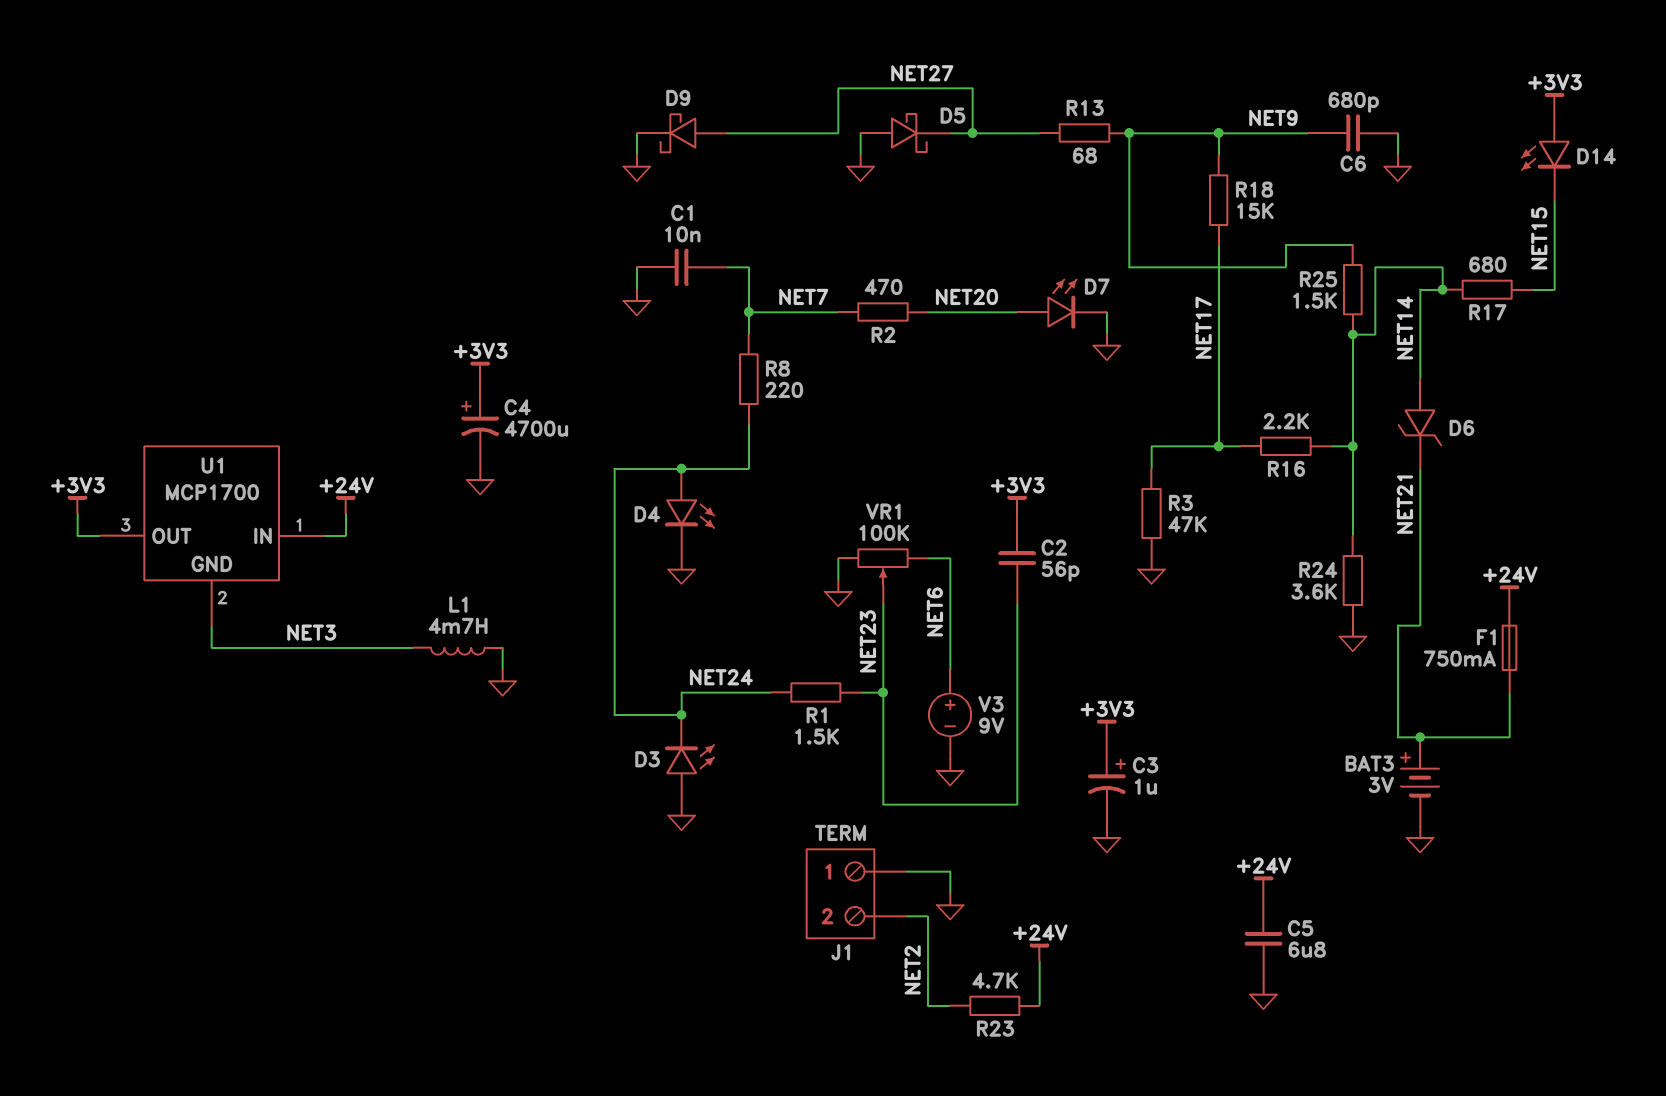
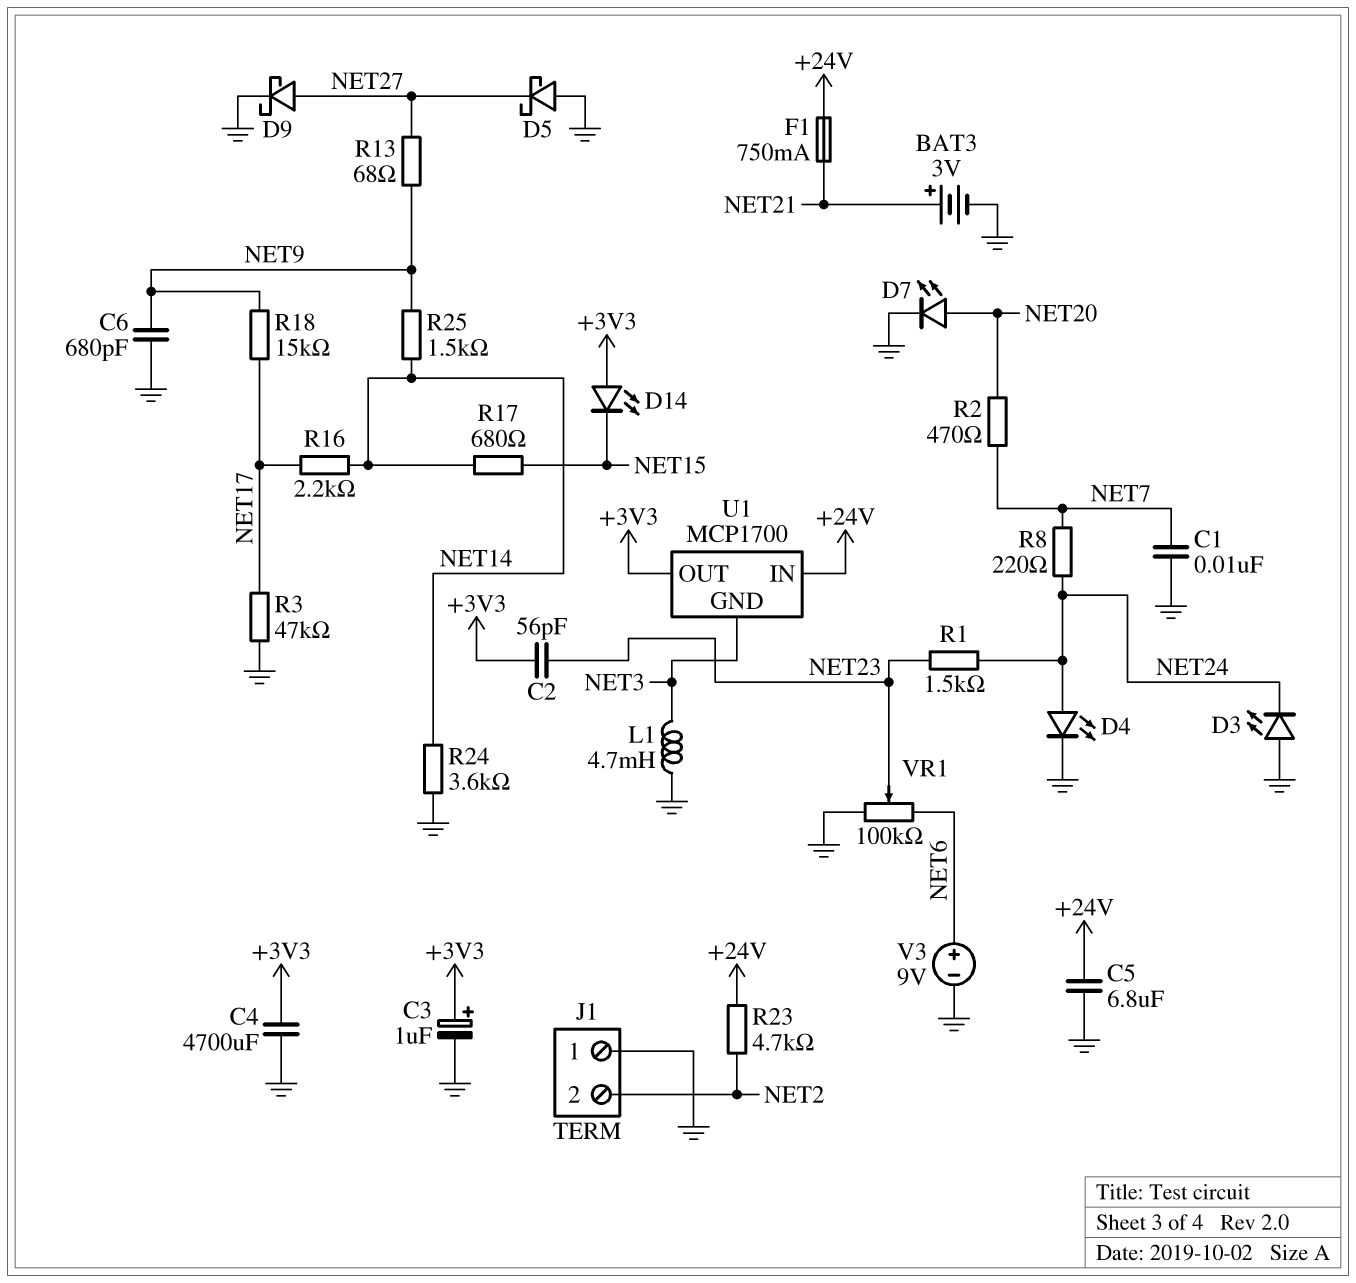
C4: 4700uF (plus +3V3, minus GND) -> 4700uF (+3V3, GND)
D6: zener (A NET14, K NET21) -> none

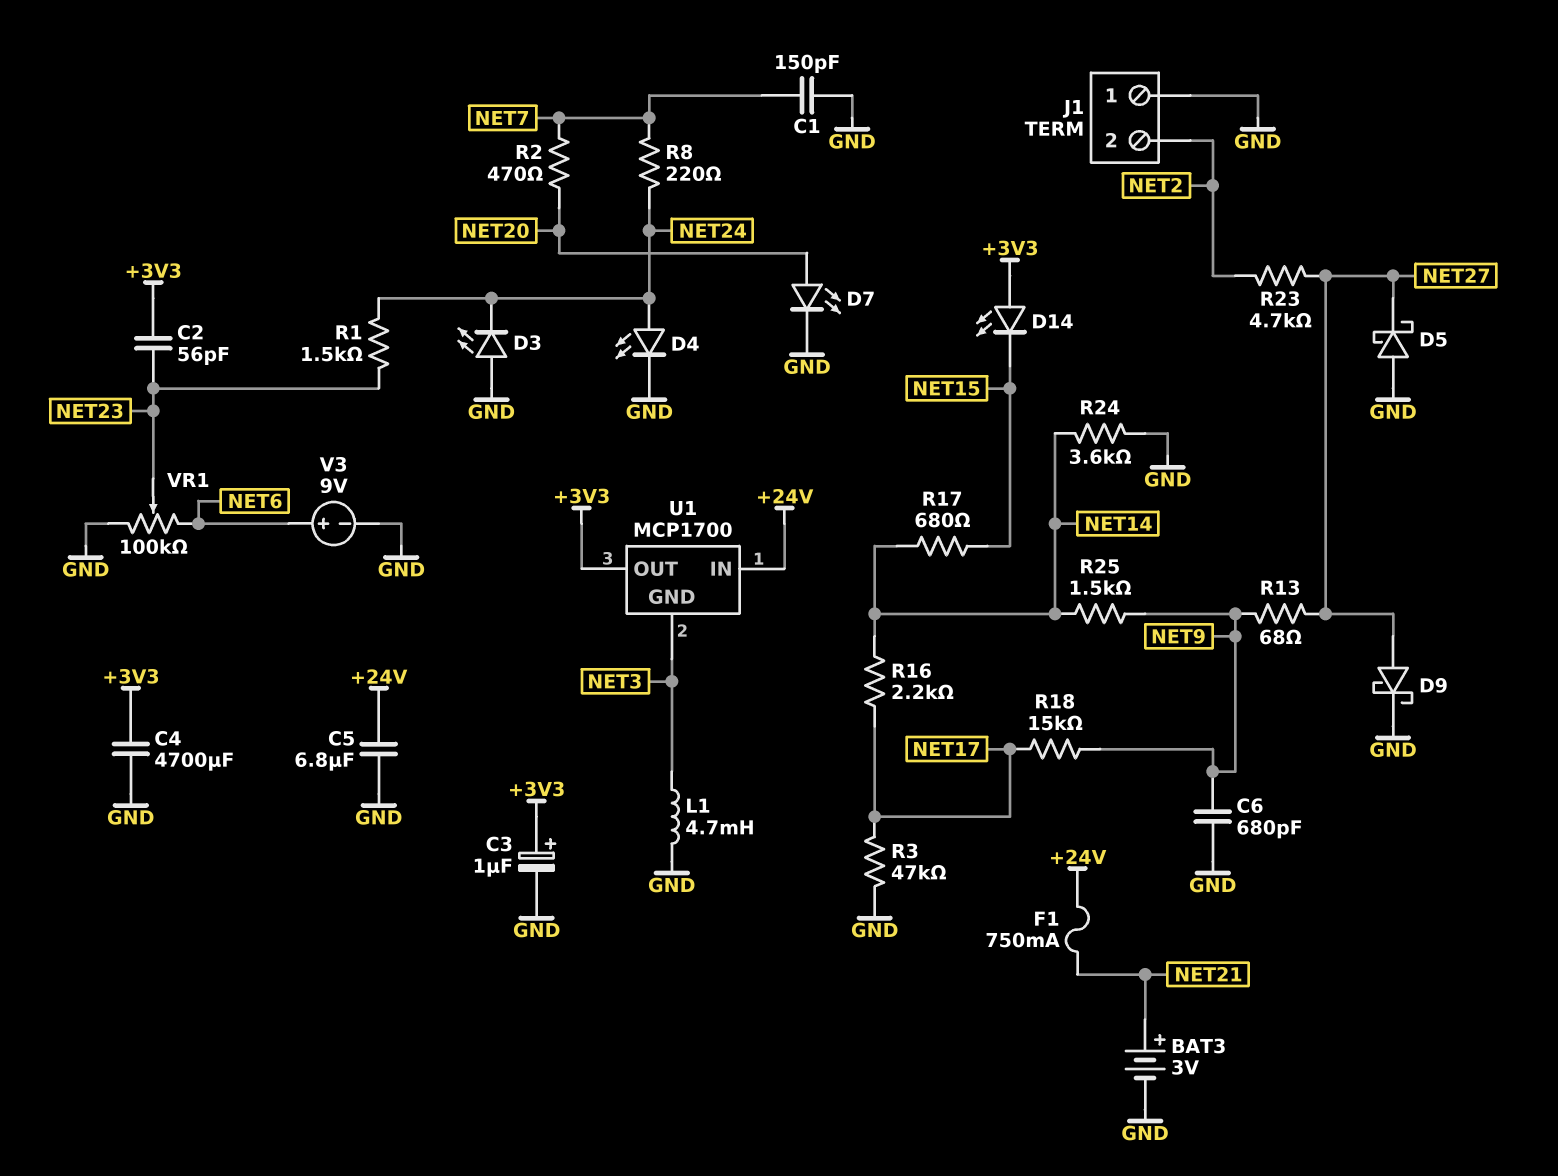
C1: 10nF (GND, NET7) -> 150pF (GND, NET7)
R23: 4.7k (+24V, NET2) -> 4.7k (NET2, NET27)

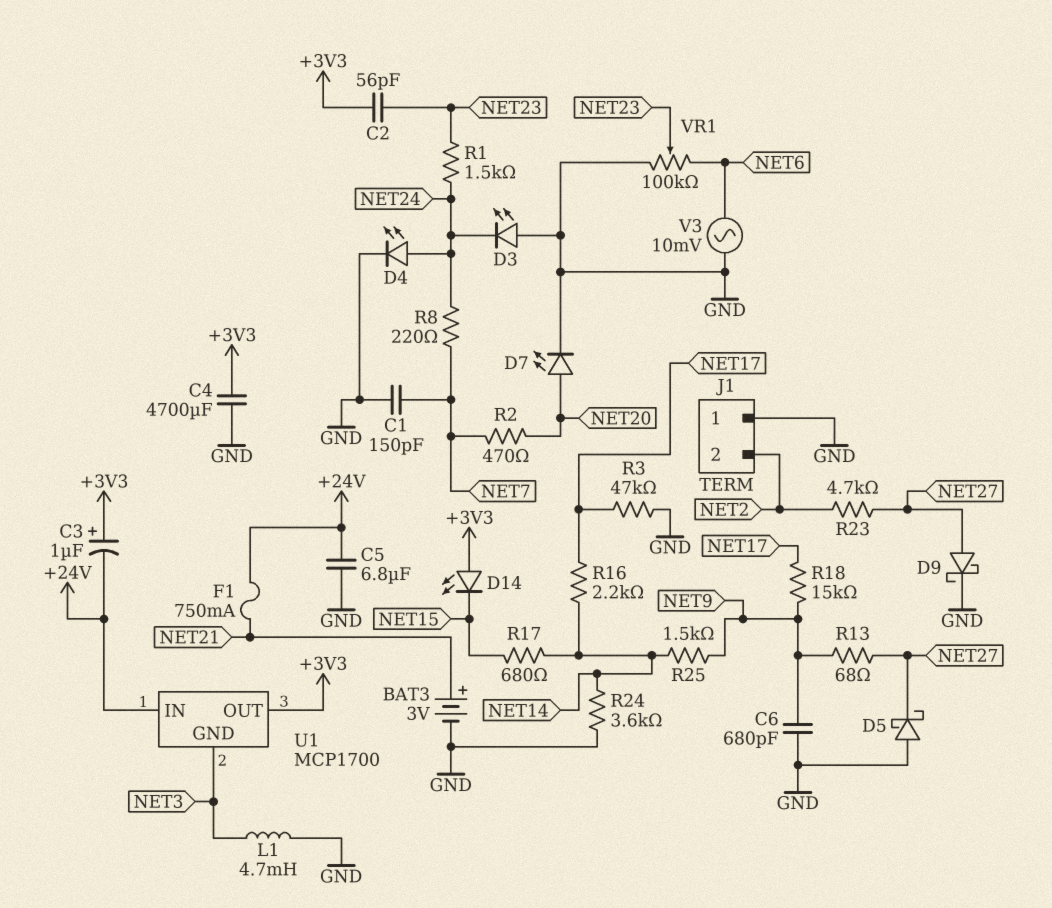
C3: 1uF (plus +3V3, minus GND) -> 1uF (plus +3V3, minus +24V)
V3: 9V (plus NET6, minus GND) -> AC 10mV (GND, NET6)

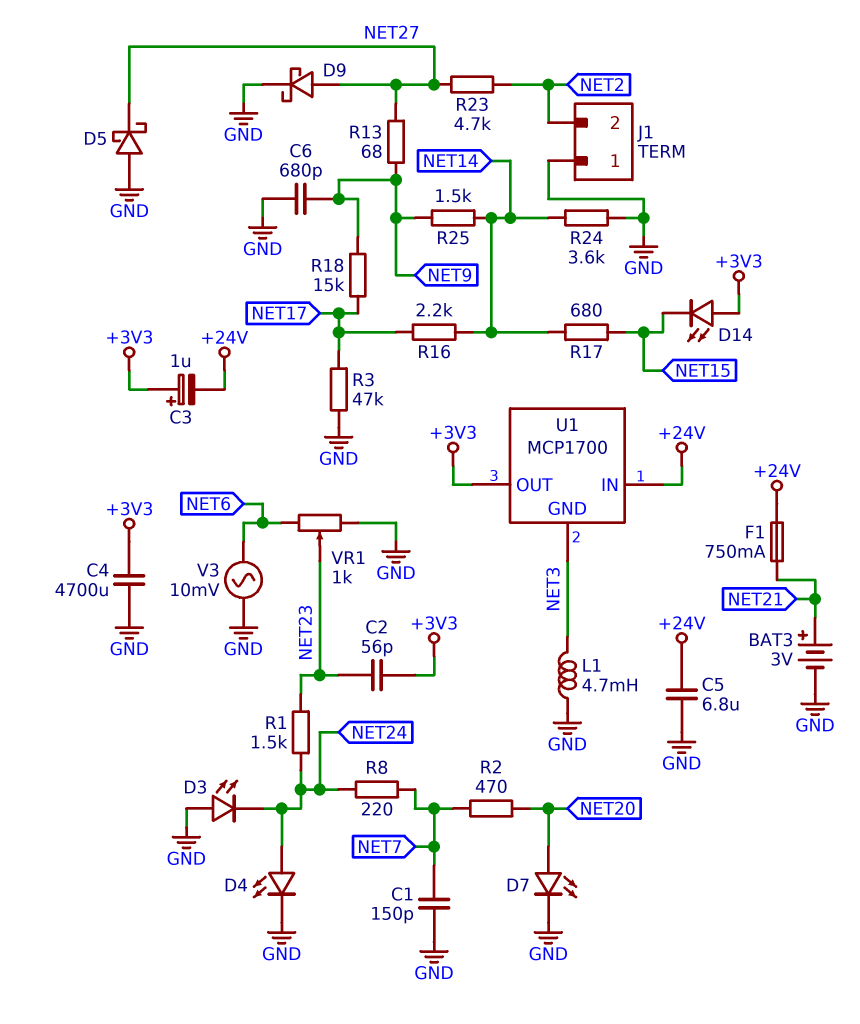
VR1: 100k (GND, NET6, wiper NET23) -> 1k (GND, NET6, wiper NET23)

